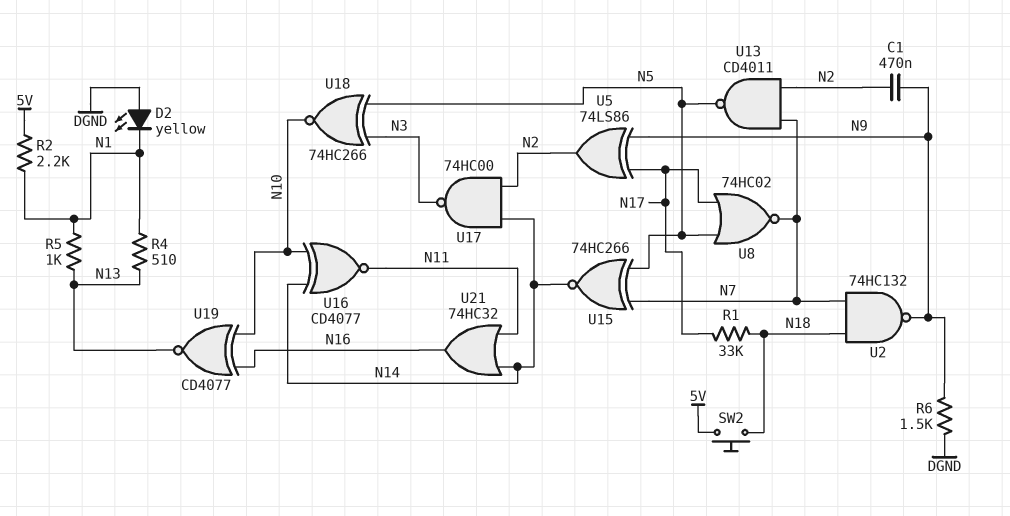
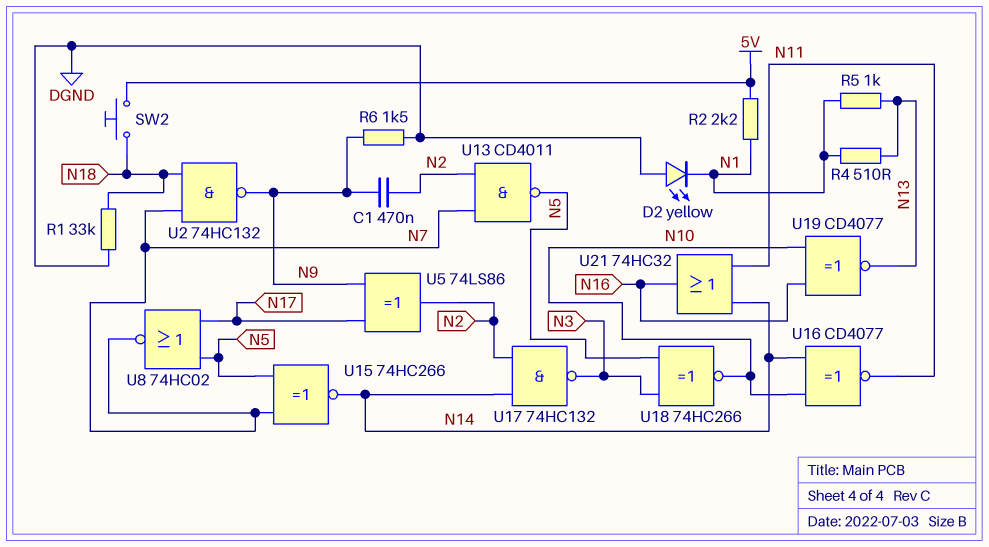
R1: 33k (N17, N18) -> 33k (DGND, N18)
U17: NAND 74HC00 (in N2, in N14, out N3) -> NAND 74HC132 (in N2, in N14, out N3)

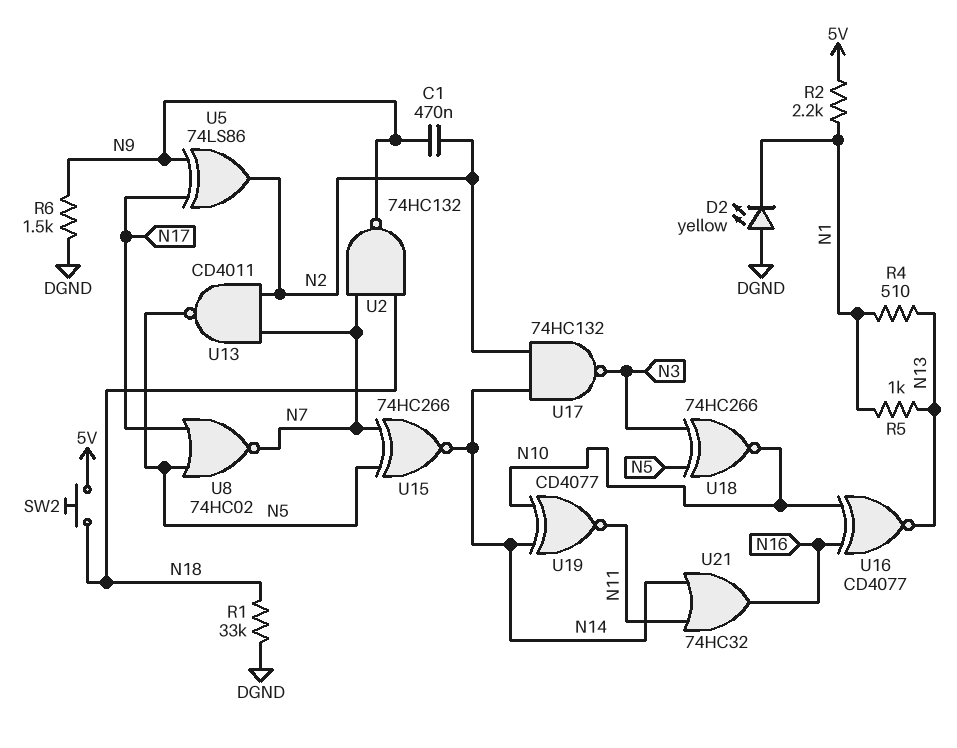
U16: XNOR CD4077 (in N10, in N14, out N11) -> XNOR CD4077 (in N10, in N16, out N13)
U19: XNOR CD4077 (in N10, in N16, out N13) -> XNOR CD4077 (in N10, in N14, out N11)

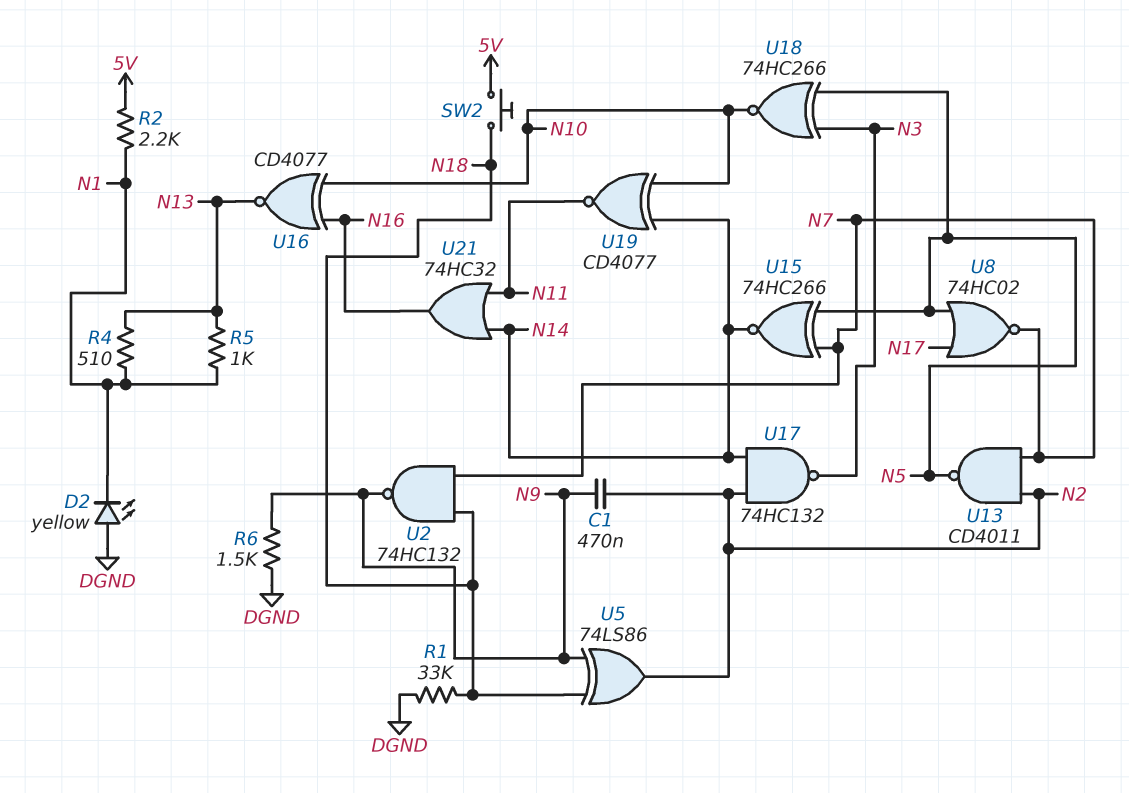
U5: XOR 74LS86 (in N9, in N17, out N2) -> XOR 74LS86 (in N9, in N18, out N2)

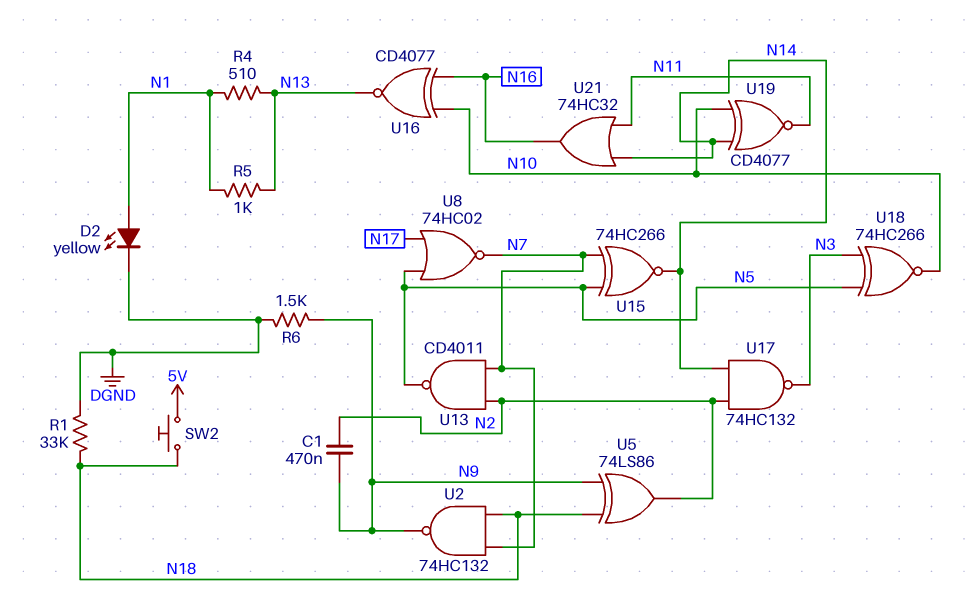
D2: LED yellow (A DGND, K N1) -> LED yellow (A N1, K DGND)
R2: 2.2k (5V, N1) -> none

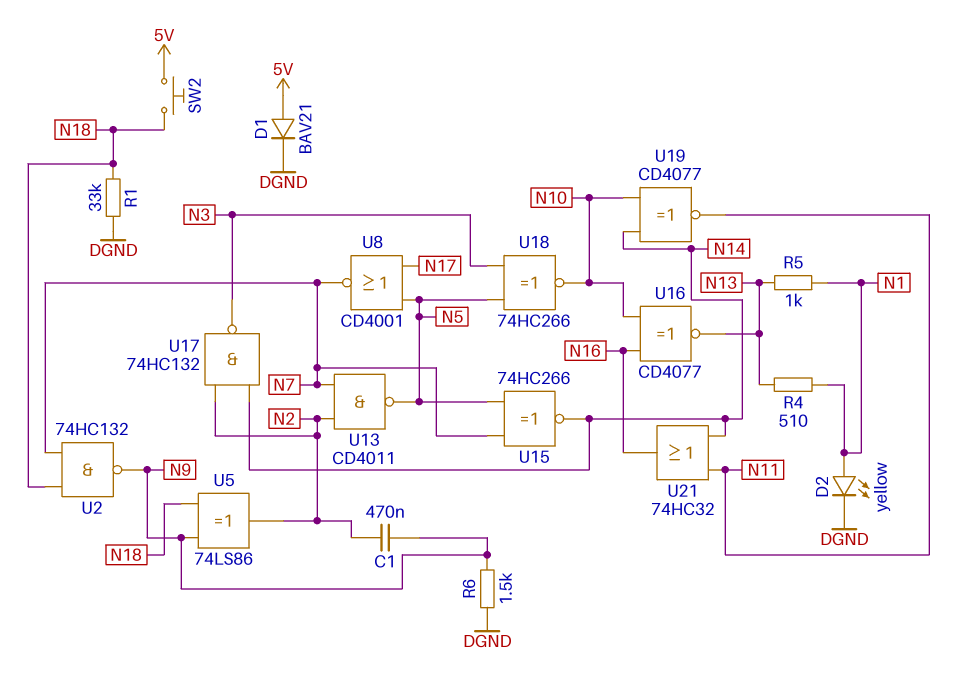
D1: none -> diode BAV21 (A 5V, K DGND)
U8: NOR 74HC02 (in N5, in N17, out N7) -> NOR CD4001 (in N5, in N17, out N7)

